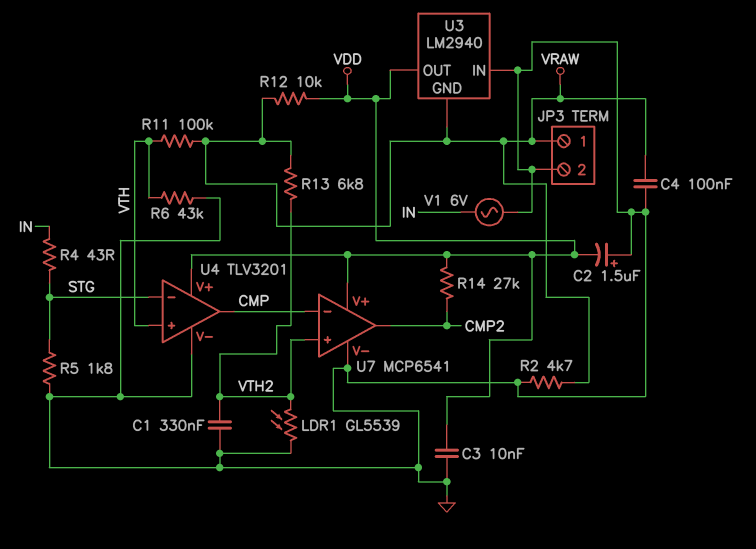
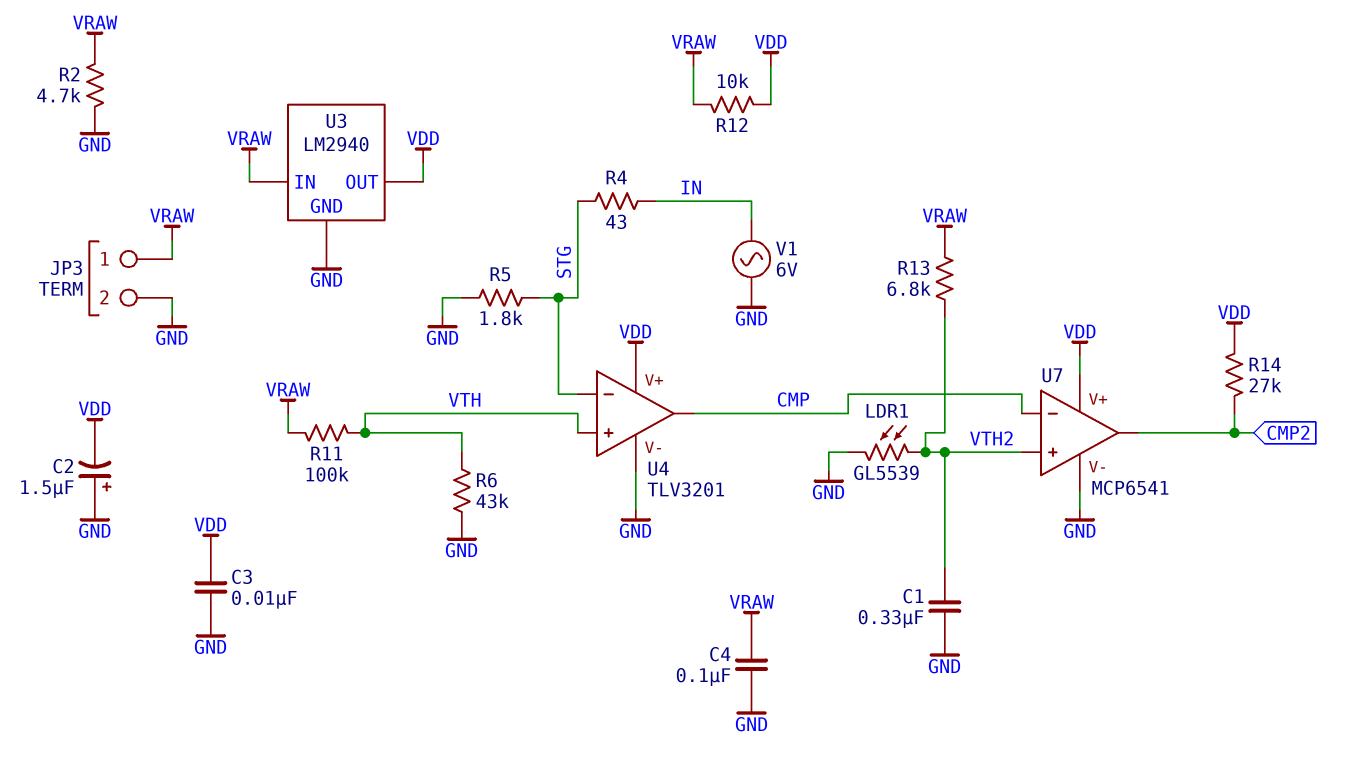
U3 pin GND: VRAW -> GND
U3 pin IN: GND -> VRAW

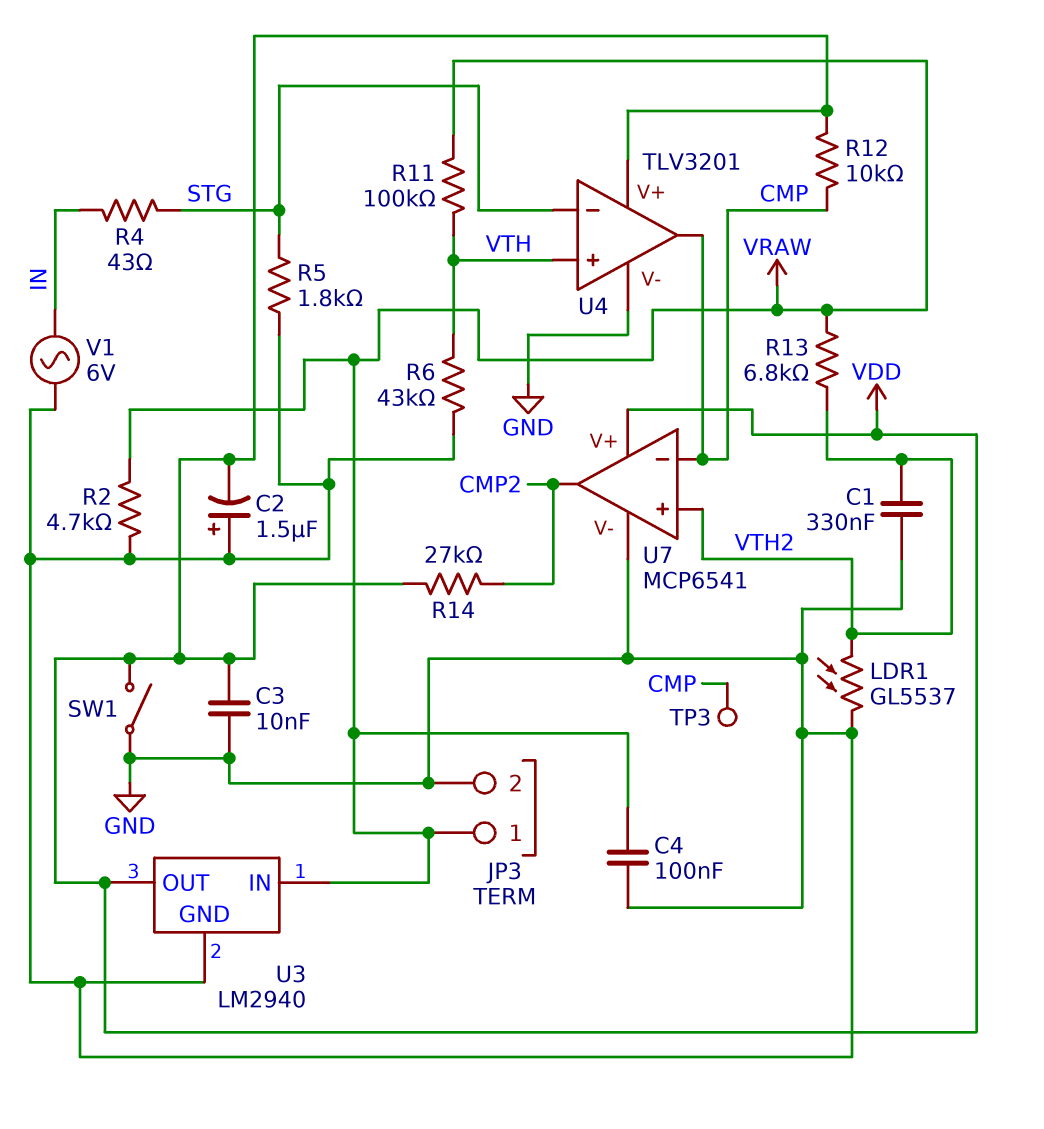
LDR1: GL5539 (GND, VTH2) -> GL5537 (GND, VTH2)
R12: 10k (VDD, VRAW) -> 10k (CMP, VDD)
SW1: none -> switch (GND, VDD)
TP3: none -> test point (CMP)

